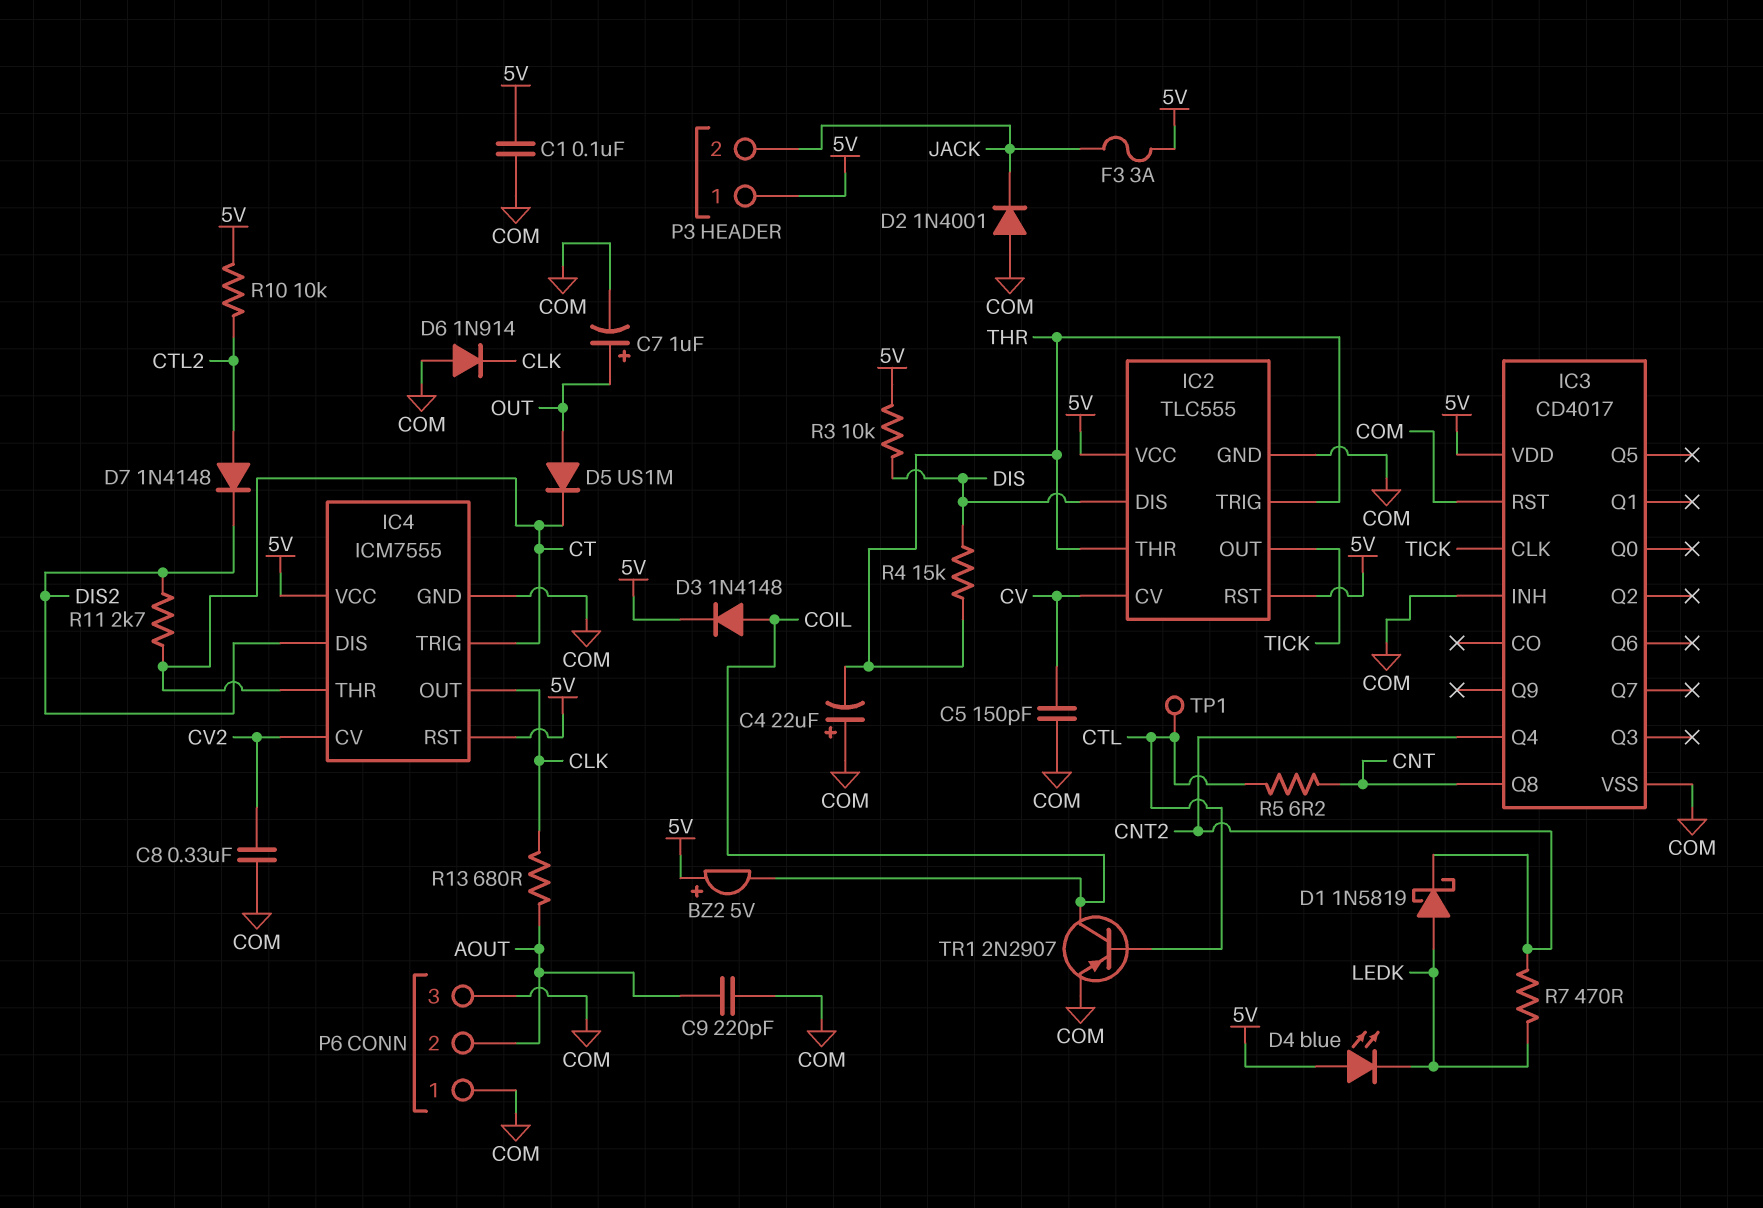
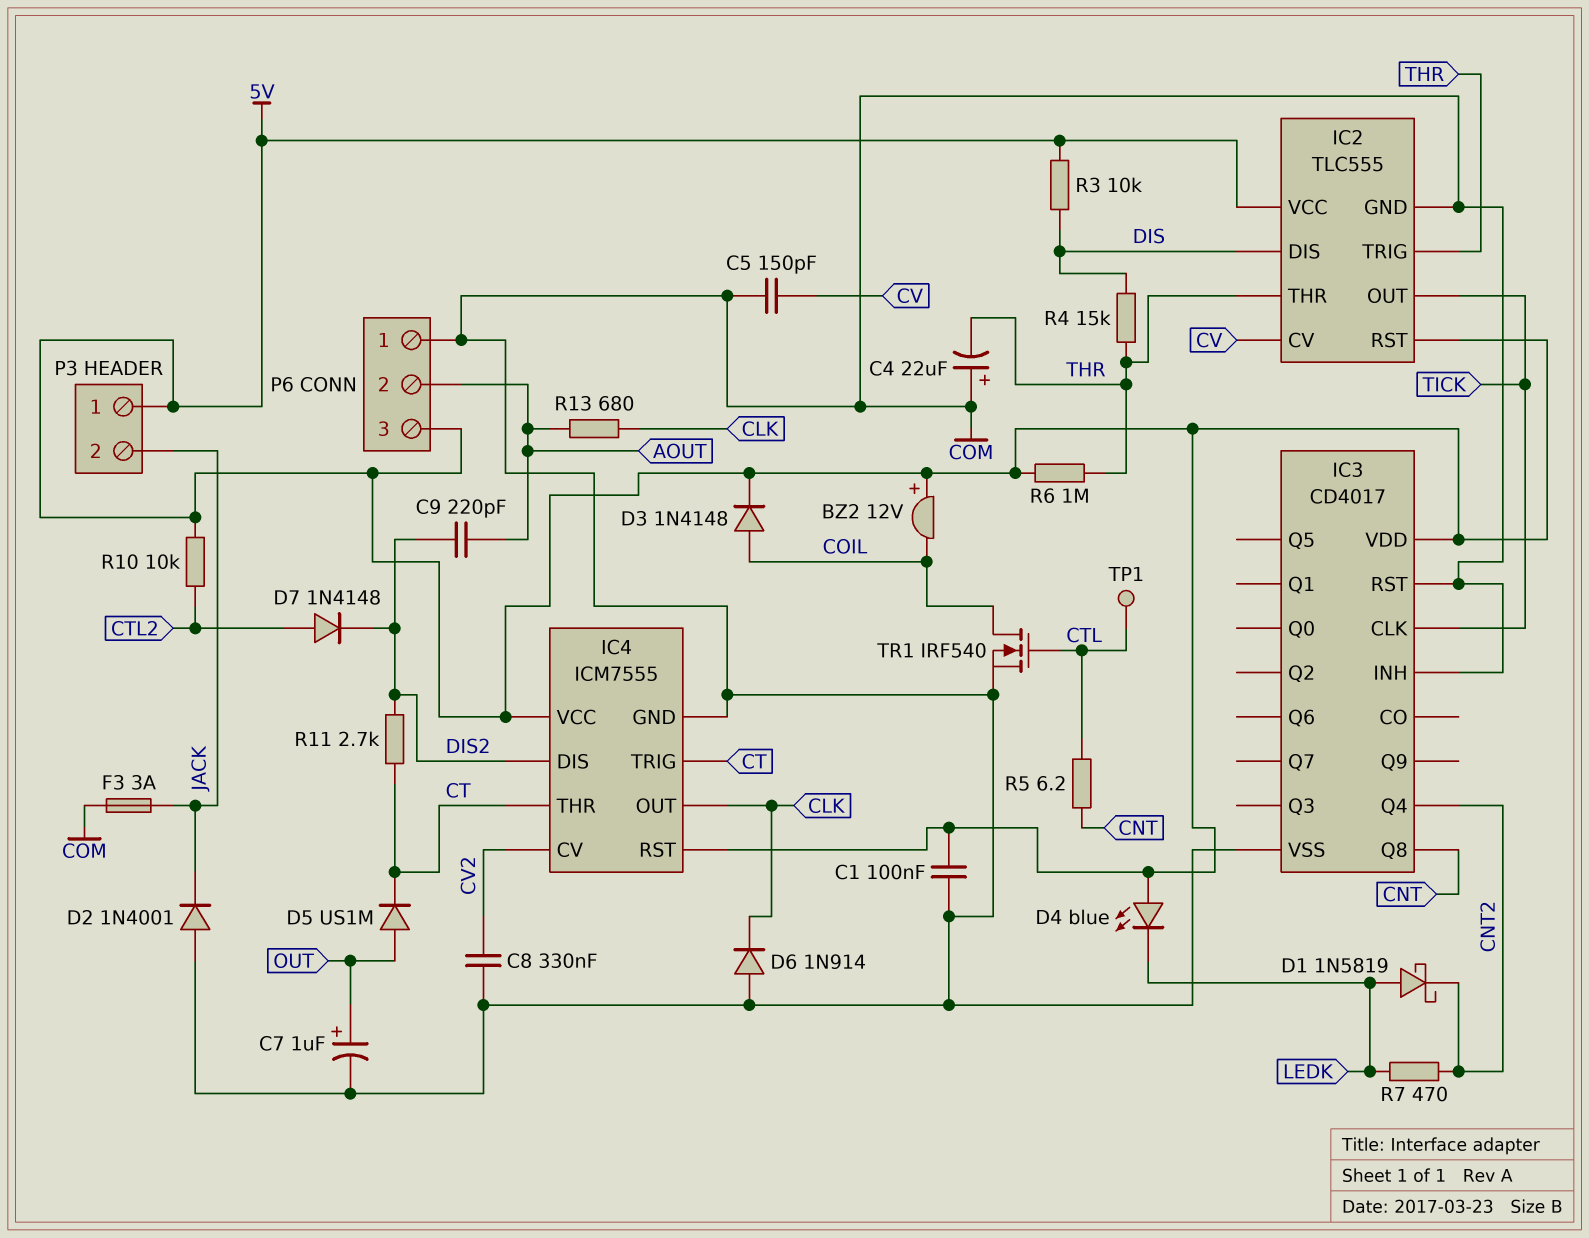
BZ2: buzzer 5V (plus 5V, minus COIL) -> buzzer 12V (plus 5V, minus COIL)
C9: 220pF (AOUT, COM) -> 220pF (AOUT, DIS2)
F3: 3A (5V, JACK) -> 3A (COM, JACK)
P6 pin 3: COM -> 5V
R6: none -> 1M (5V, THR)
TR1: PNP 2N2907 (B CTL, C COIL, E COM) -> NMOS IRF540 (G CTL, D COIL, S COM)

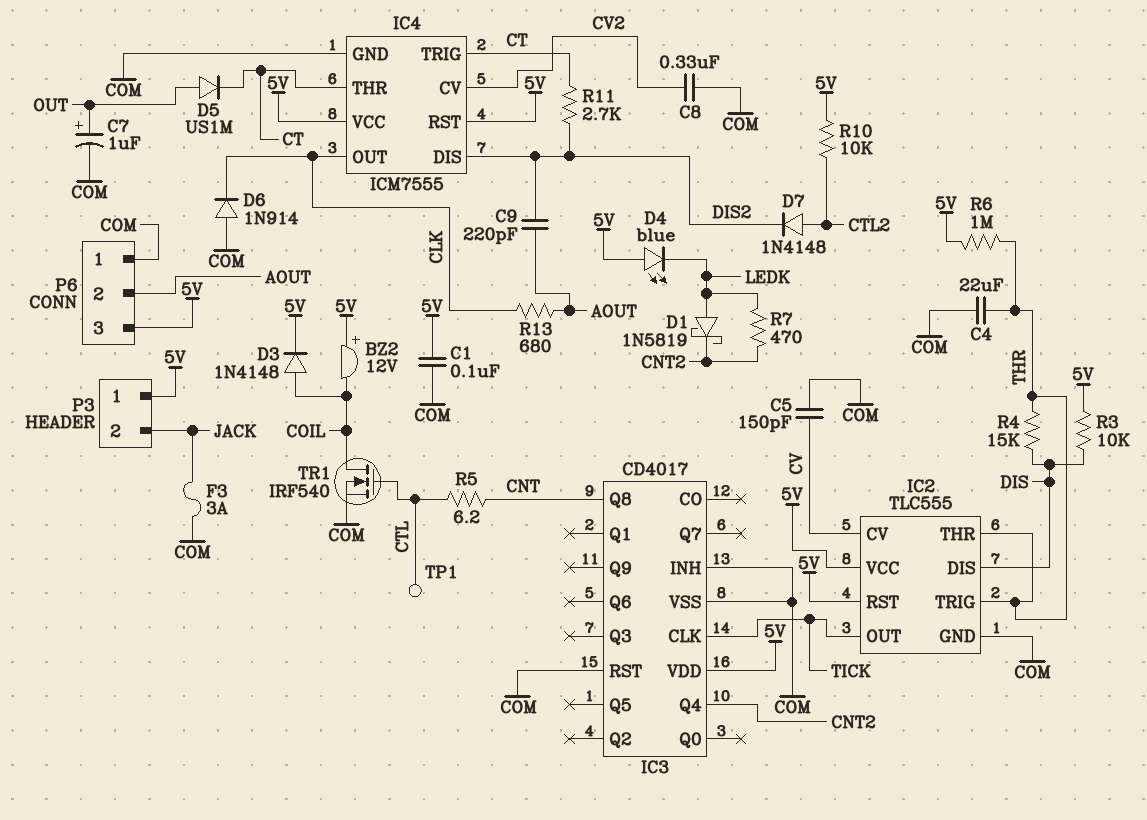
C4: 22uF (plus COM, minus THR) -> 22uF (COM, THR)
D2: diode 1N4001 (A COM, K JACK) -> none

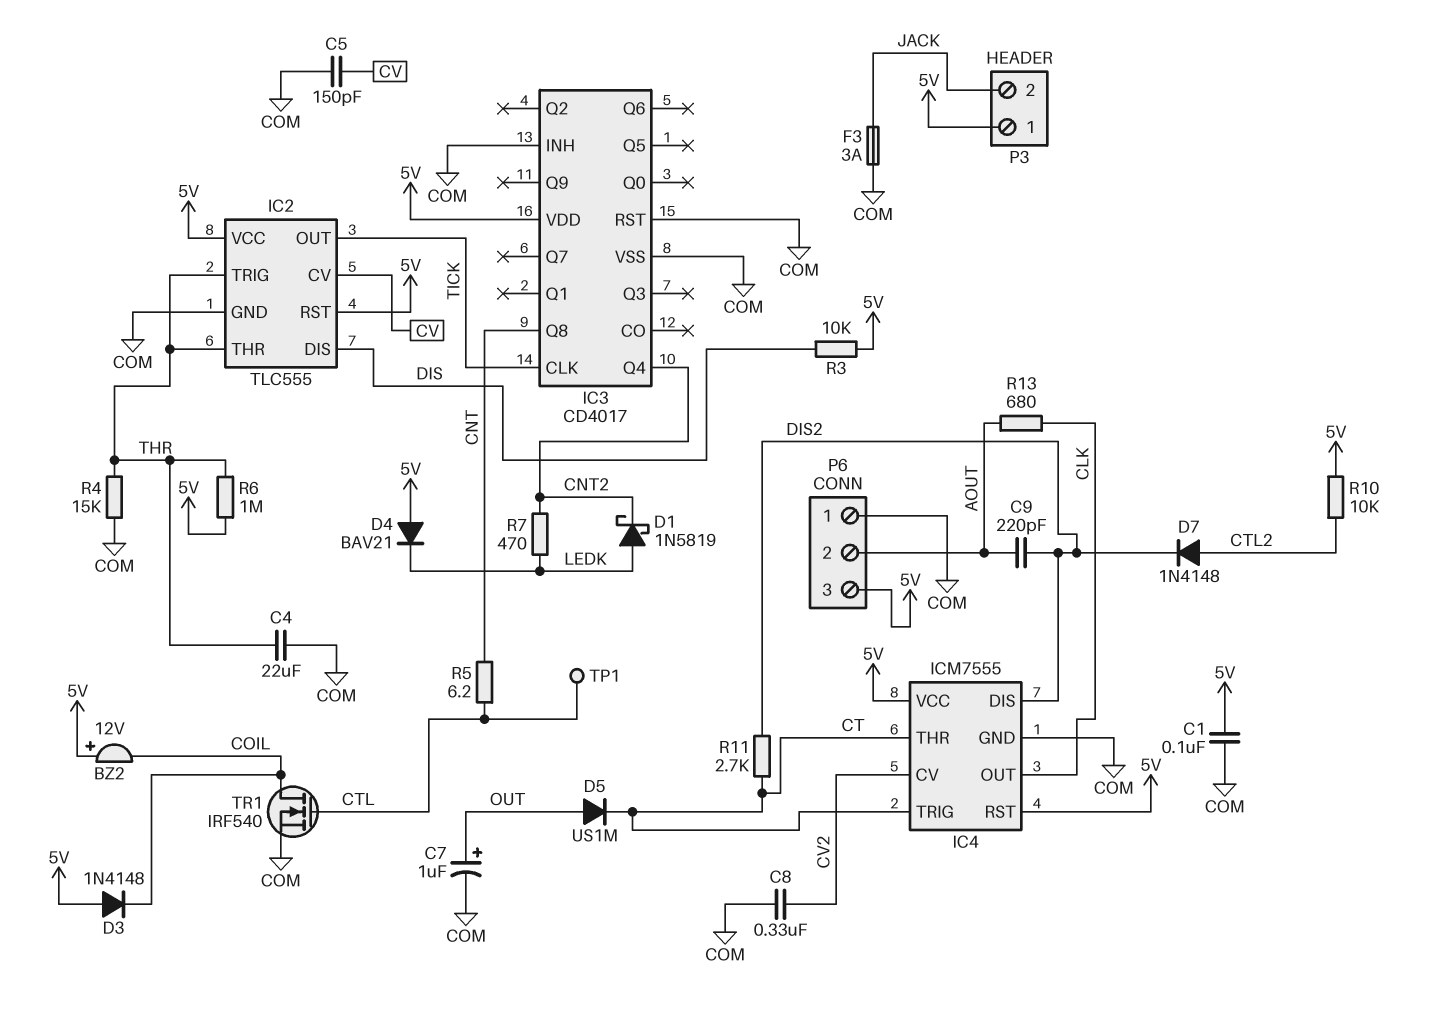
D3: diode 1N4148 (A COIL, K 5V) -> diode 1N4148 (A 5V, K COIL)
D4: LED blue (A 5V, K LEDK) -> diode BAV21 (A 5V, K LEDK)
D6: diode 1N914 (A COM, K CLK) -> none
R4: 15k (DIS, THR) -> 15k (COM, THR)

